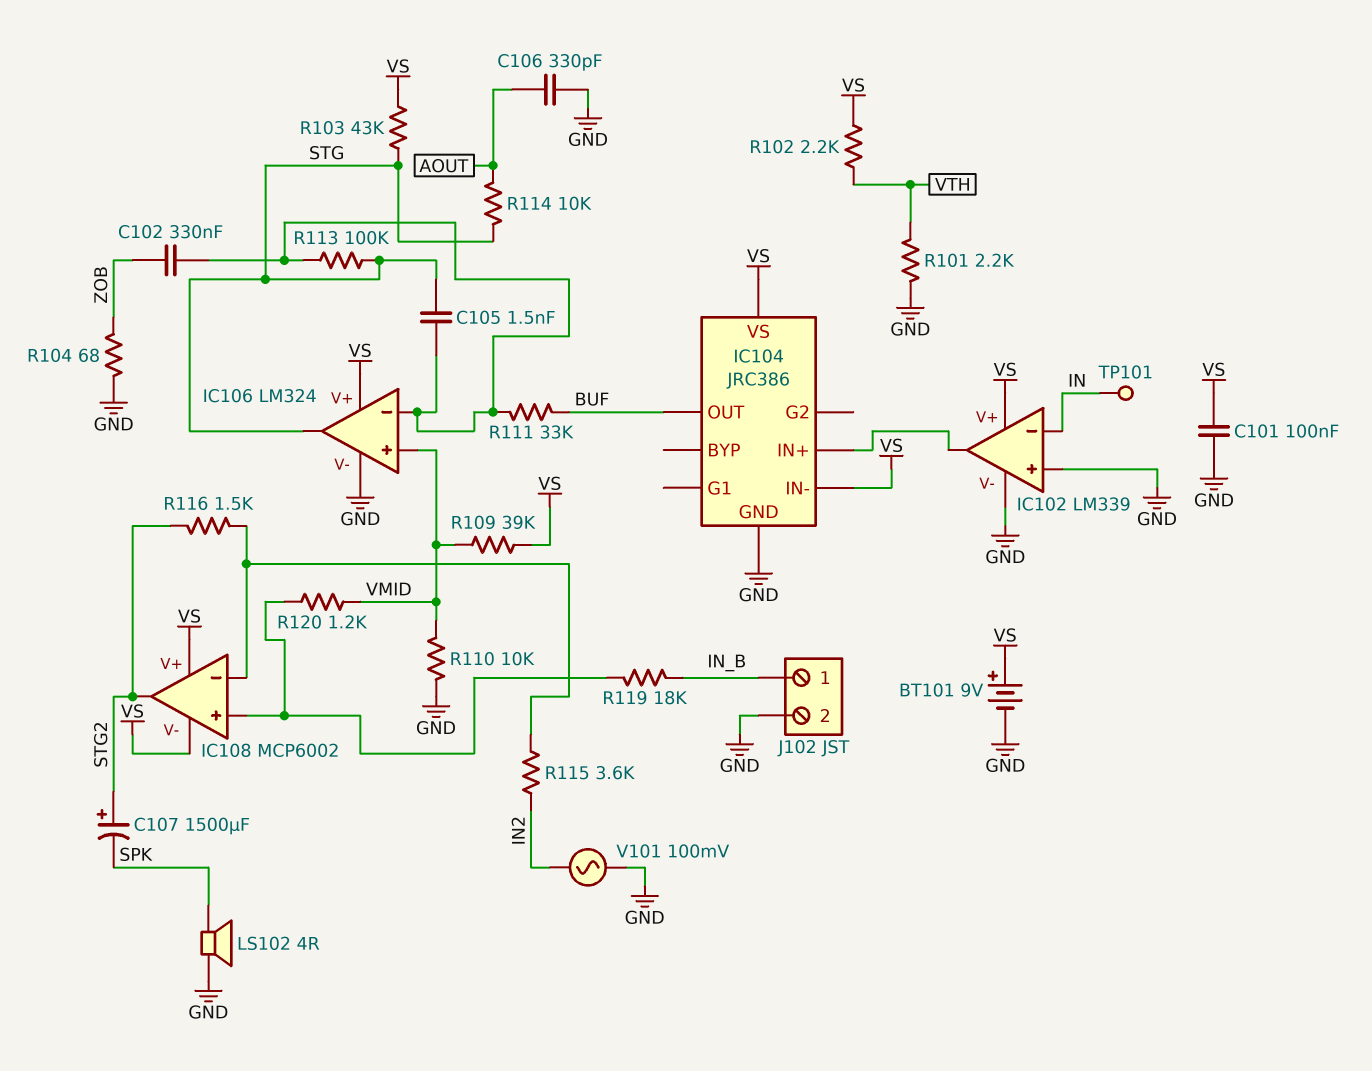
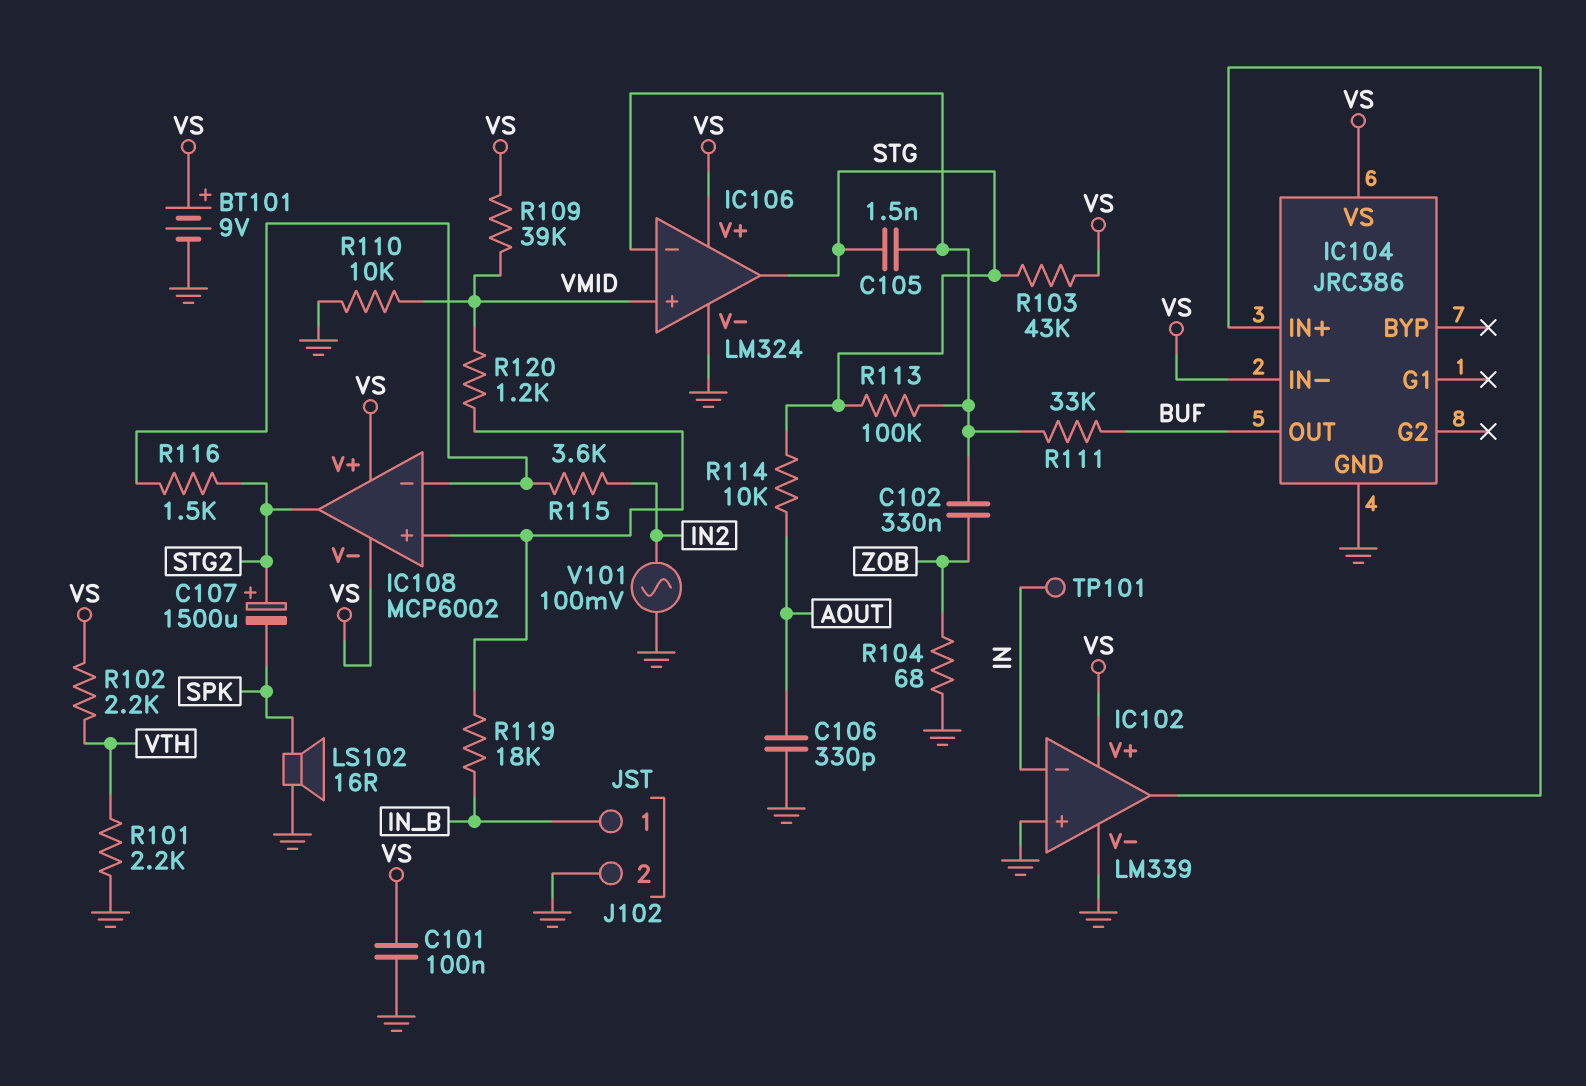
LS102: speaker 4R (GND, SPK) -> speaker 16R (GND, SPK)

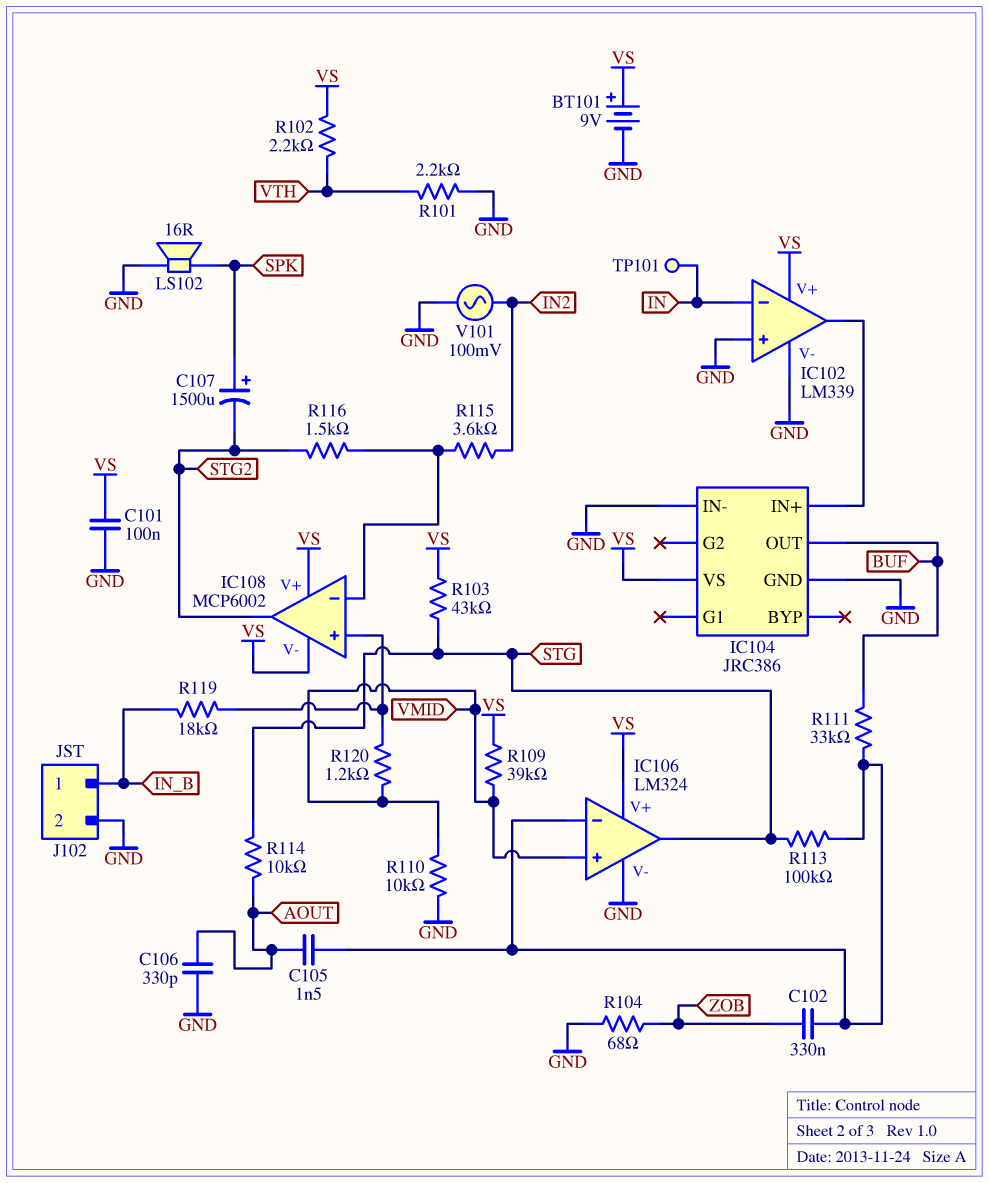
C105: 1.5nF (IC106/in-, STG) -> 1.5nF (AOUT, IC106/in-)
C107: 1500uF (plus STG2, minus SPK) -> 1500uF (plus SPK, minus STG2)
IC104 pin IN-: VS -> GND

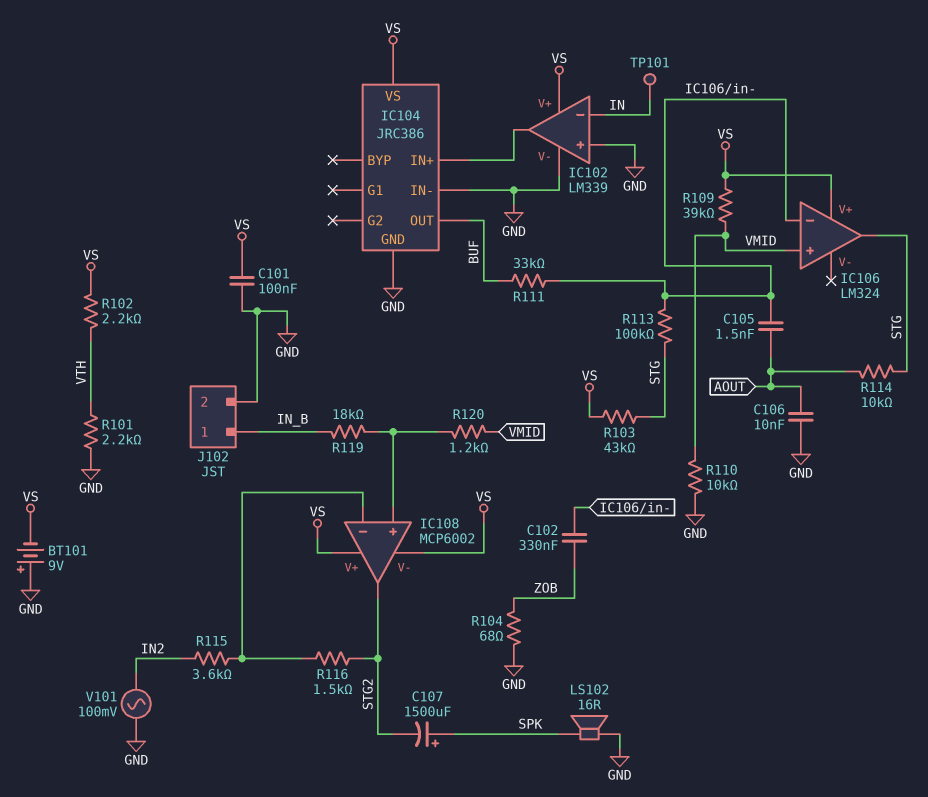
BT101: 9V (plus VS, minus GND) -> 9V (plus GND, minus VS)
C106: 330pF (AOUT, GND) -> 10nF (AOUT, GND)
IC106 pin V-: GND -> none

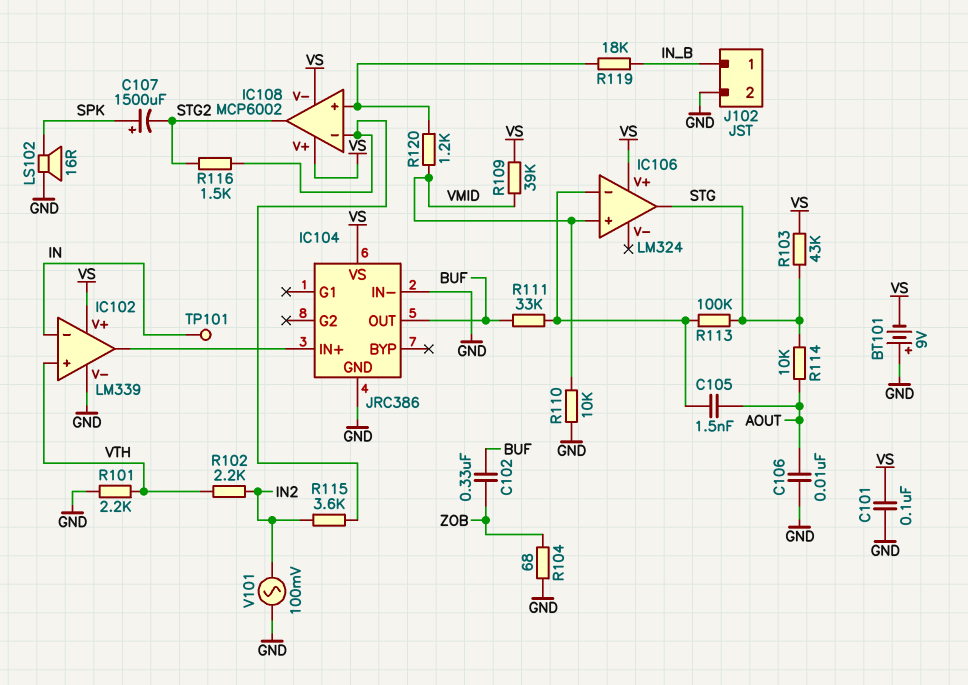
C102: 330nF (IC106/in-, ZOB) -> 330nF (BUF, ZOB)
IC102 pin in+: GND -> VTH
R102: 2.2k (VS, VTH) -> 2.2k (IN2, VTH)

